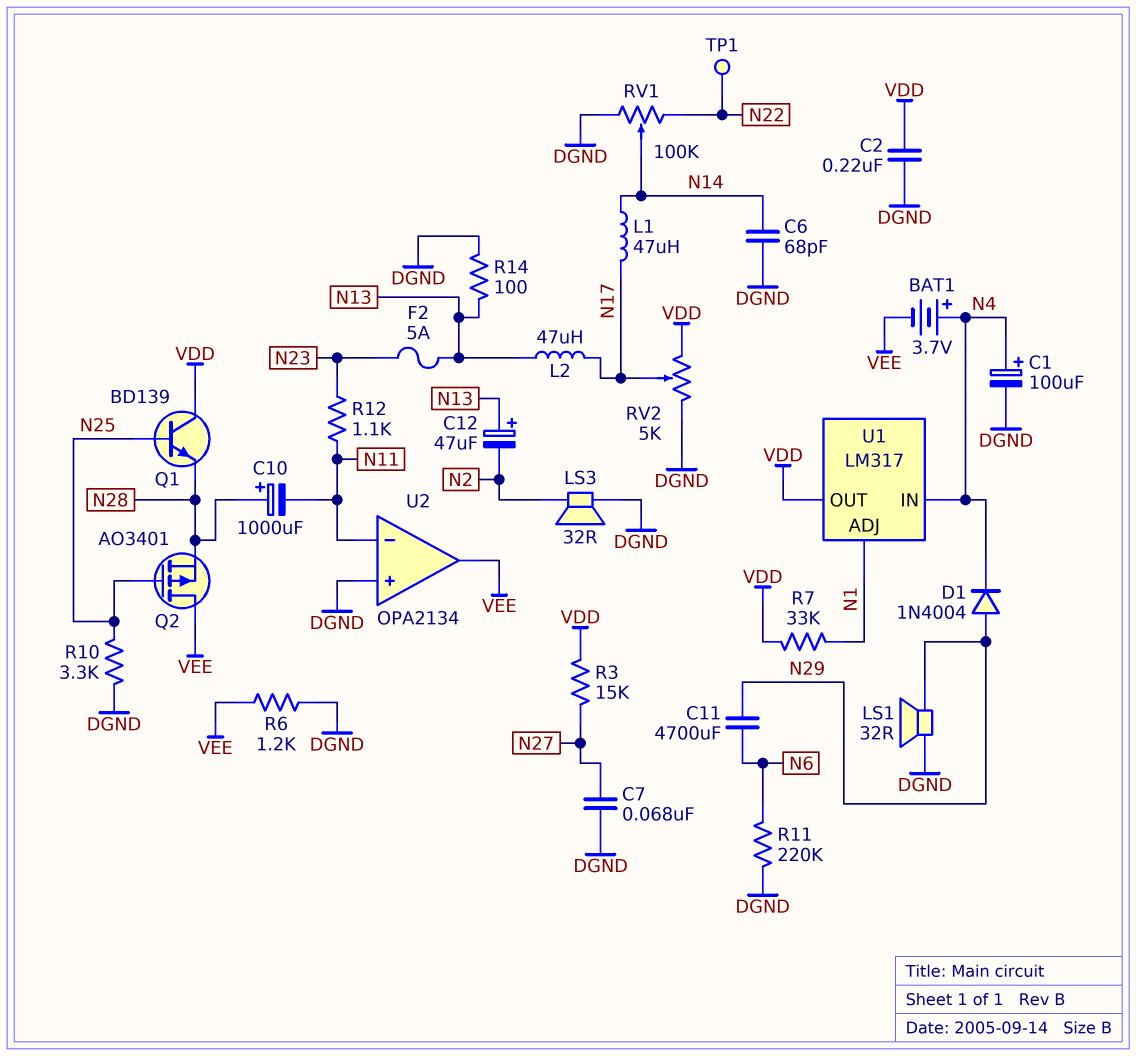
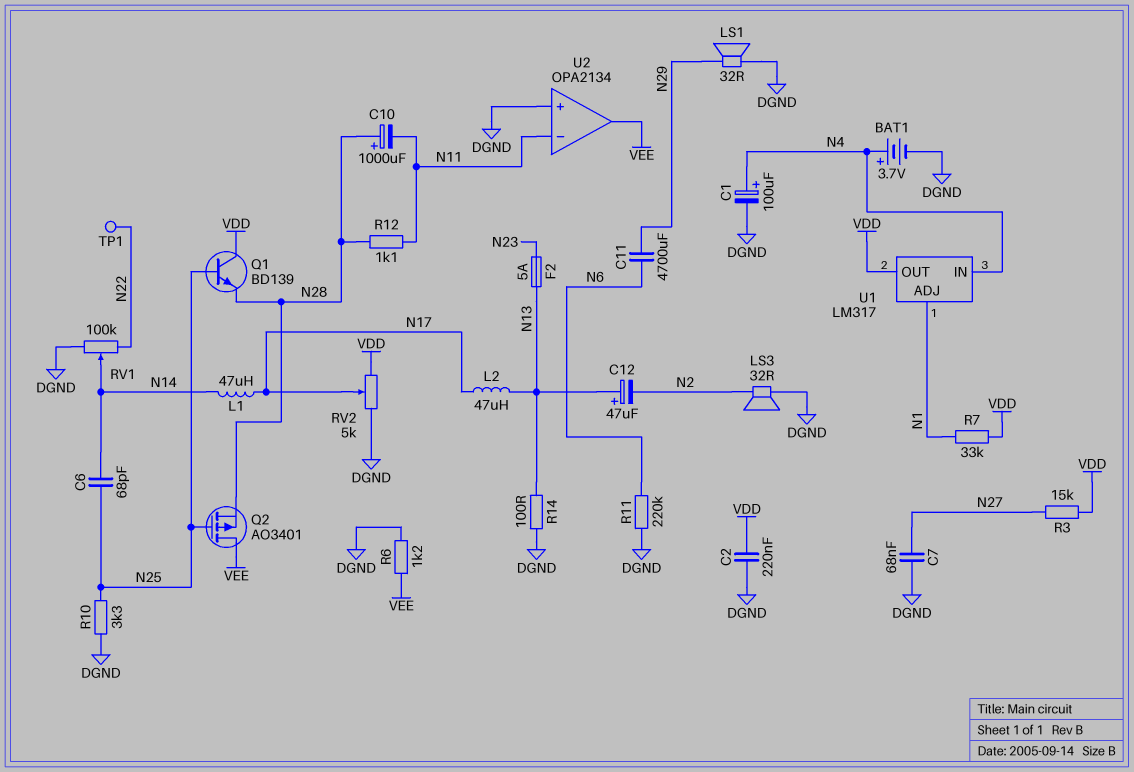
BAT1: 3.7V (plus N4, minus VEE) -> 3.7V (plus N4, minus DGND)
C6: 68pF (DGND, N14) -> 68pF (N14, N25)
D1: diode 1N4004 (A N29, K N4) -> none
R12: 1.1k (N11, N23) -> 1.1k (N11, N28)

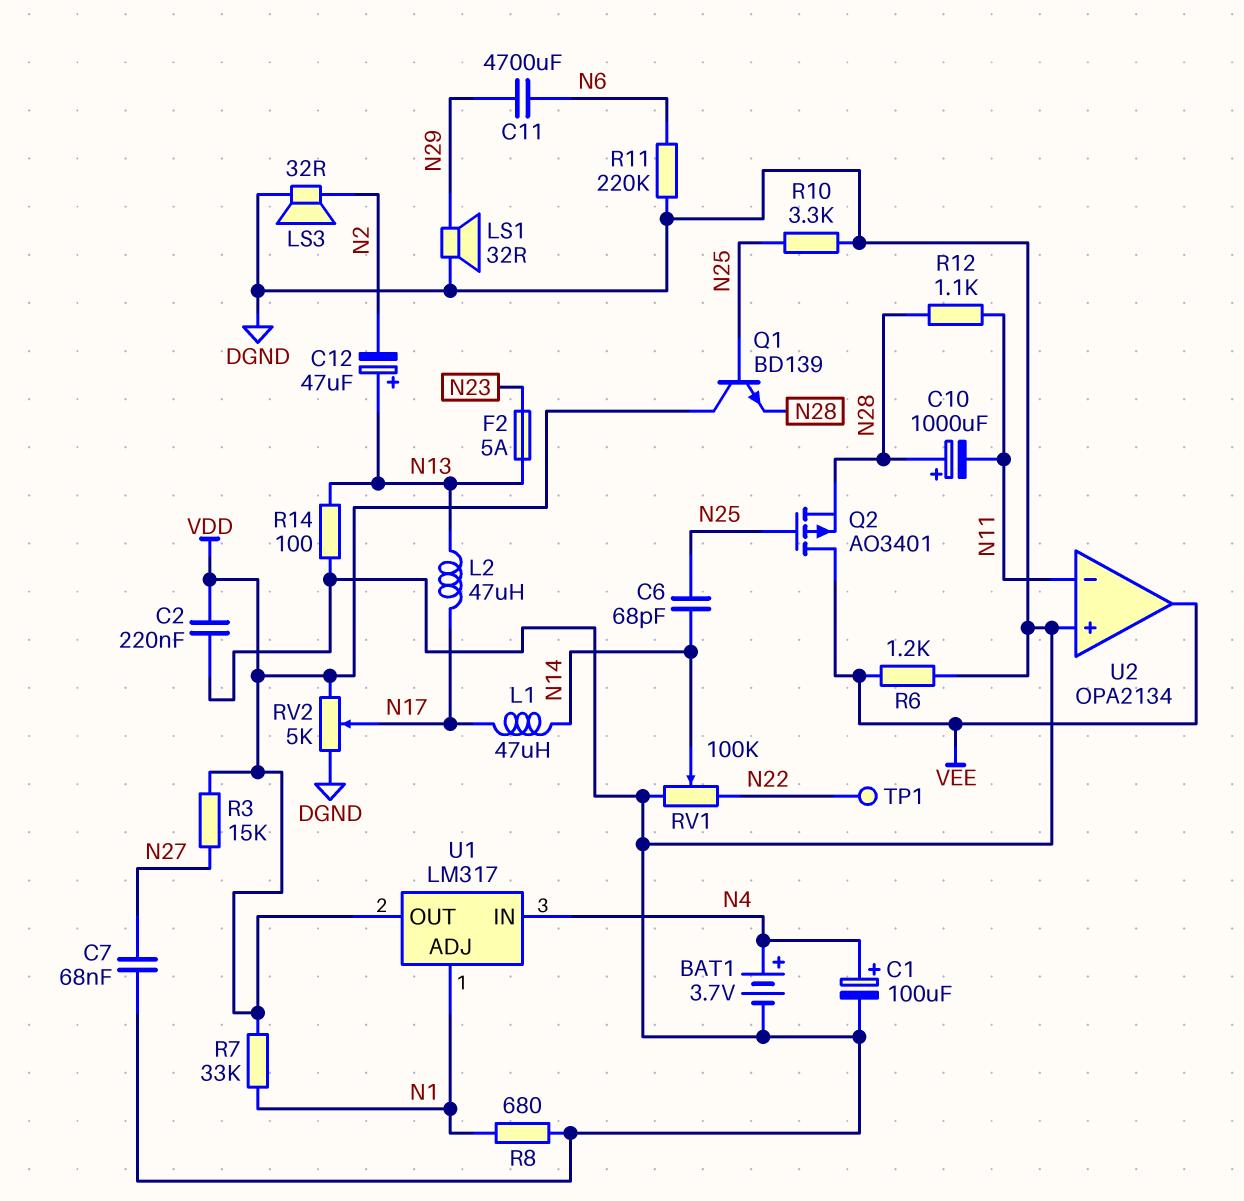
R8: none -> 680 (DGND, N1)

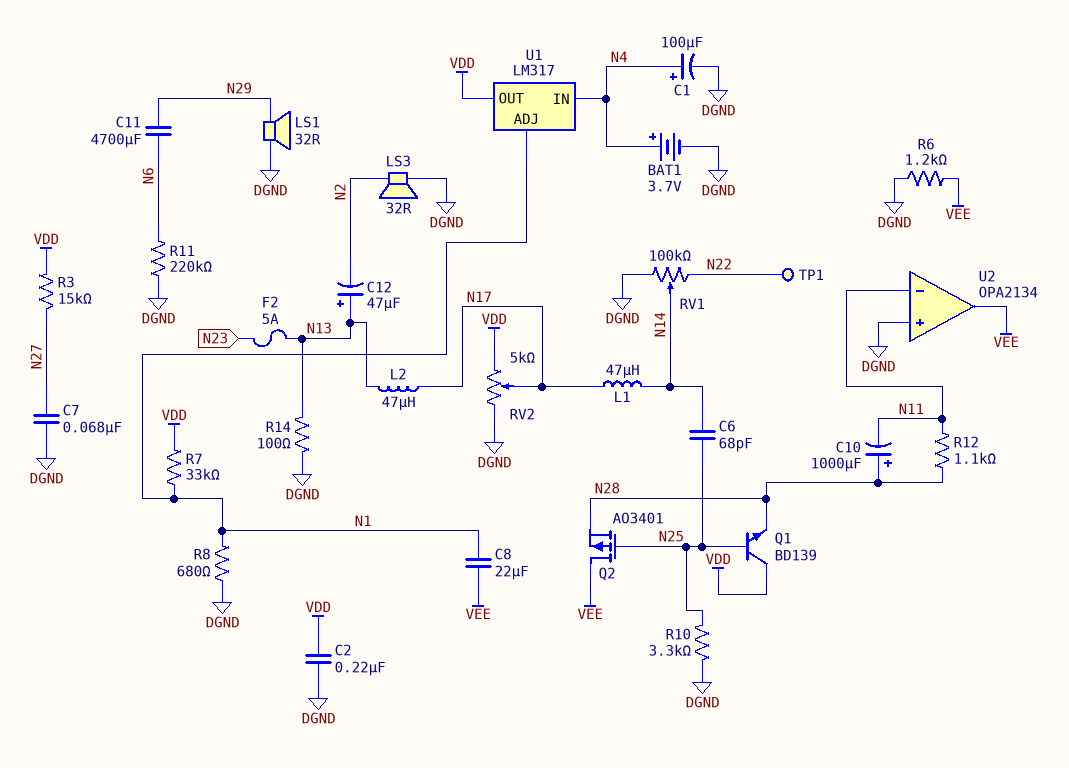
C8: none -> 22uF (N1, VEE)

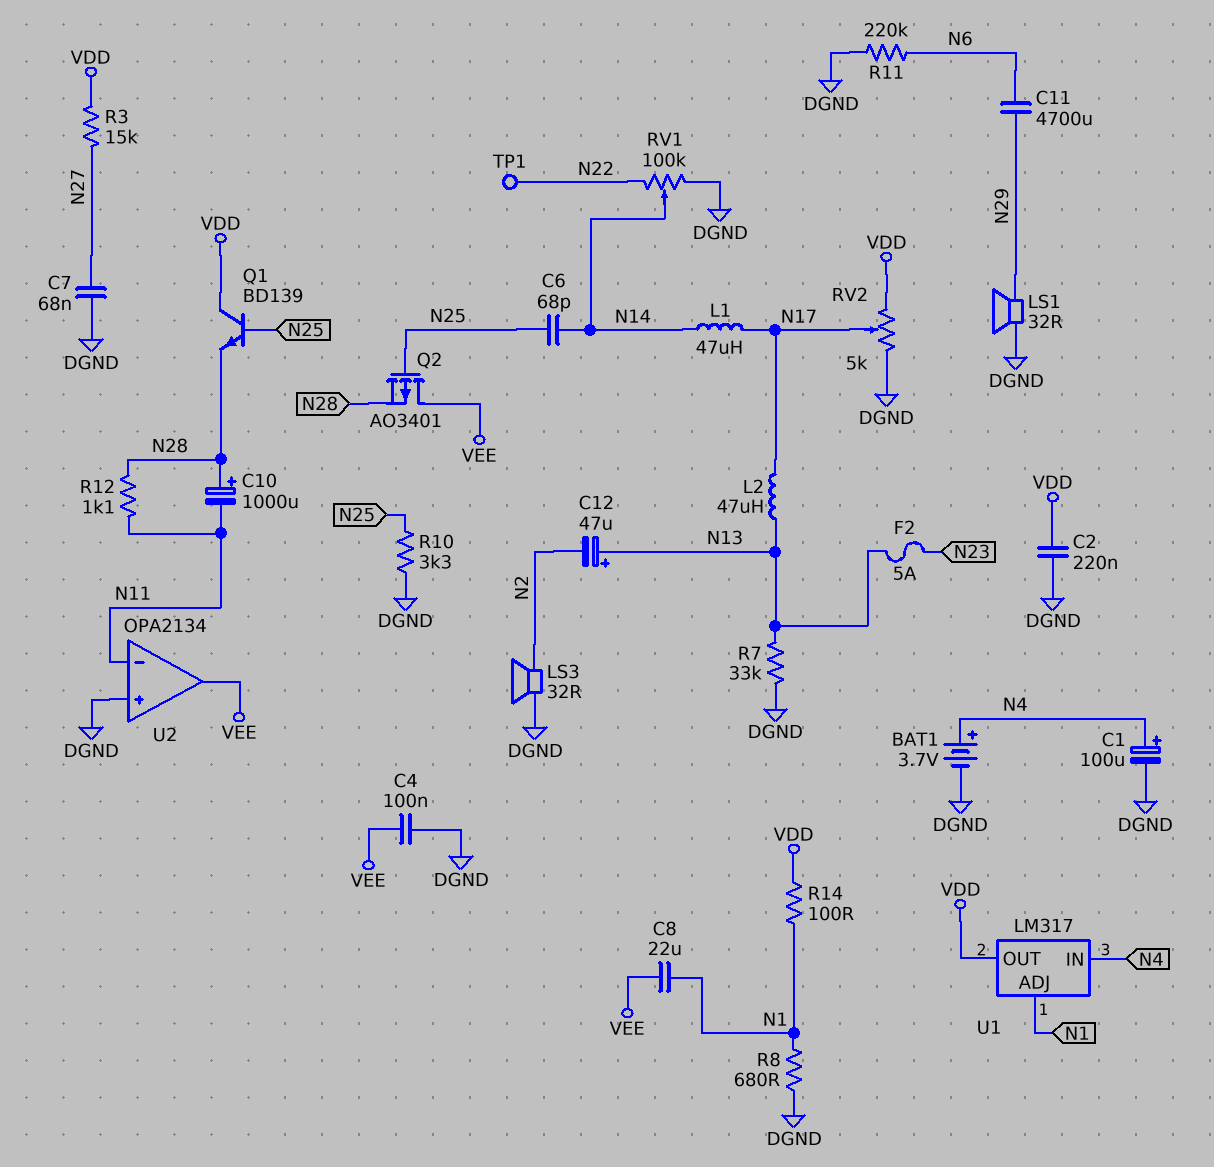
C4: none -> 100nF (DGND, VEE)
R6: 1.2k (DGND, VEE) -> none
R7: 33k (N1, VDD) -> 33k (DGND, N13)
R14: 100 (DGND, N13) -> 100 (N1, VDD)

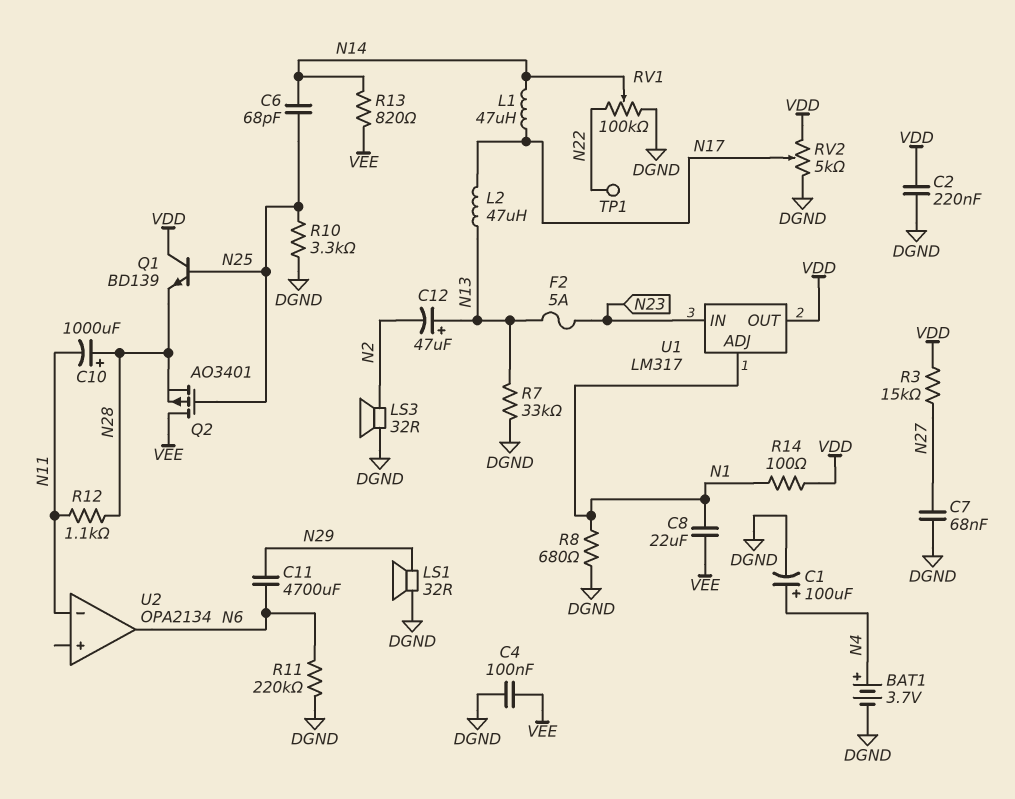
R13: none -> 820 (N14, VEE)
U1 pin IN: N4 -> N23
U2 pin in+: DGND -> none
U2 pin out: VEE -> N6

